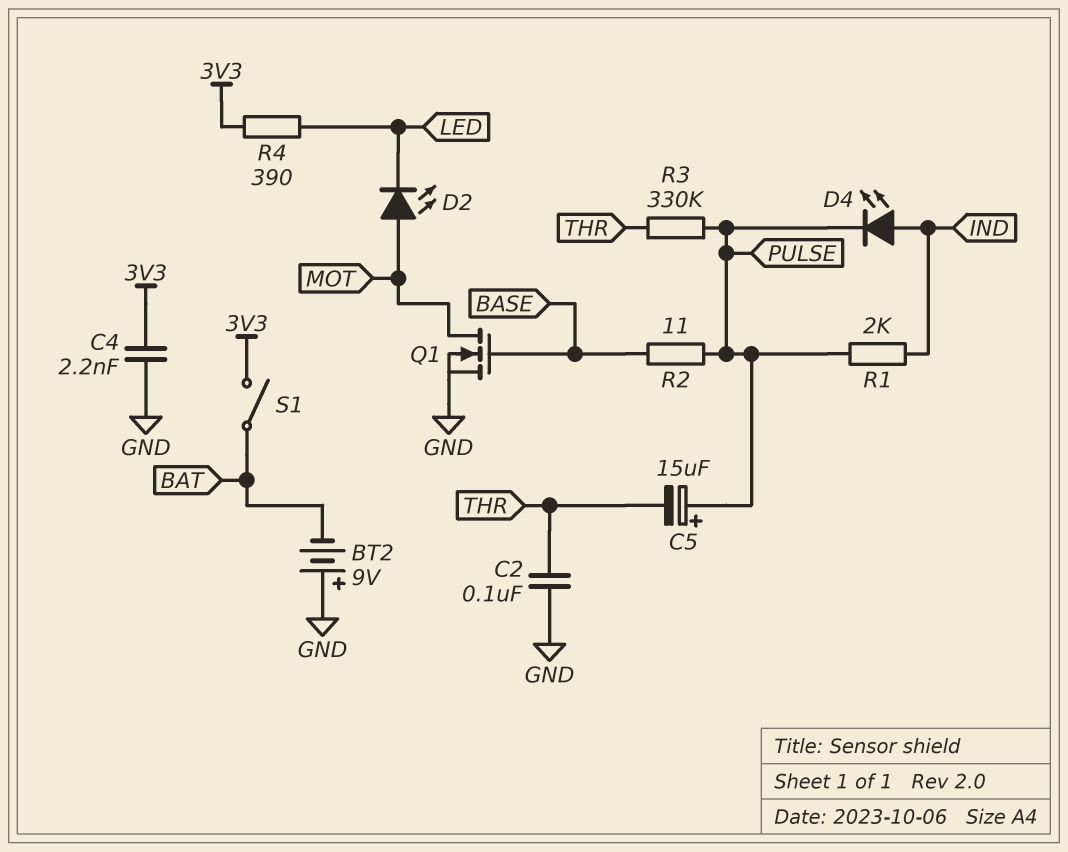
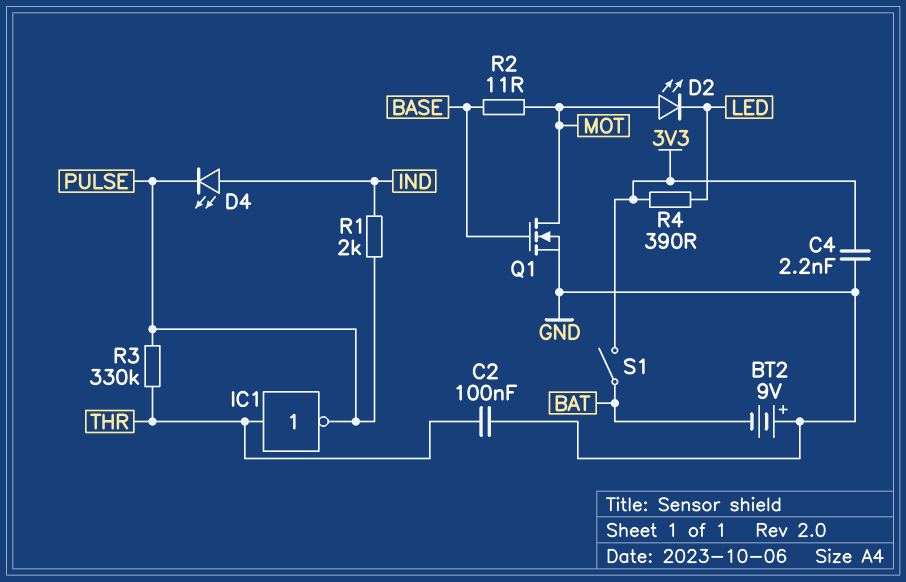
C5: 15uF (plus PULSE, minus THR) -> none
IC1: none -> NOT (in THR, out PULSE)
R2: 11 (BASE, PULSE) -> 11 (BASE, MOT)

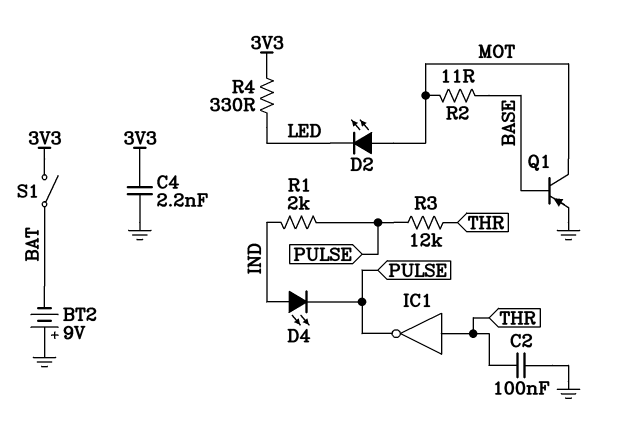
Q1: NMOS (G BASE, D MOT, S GND) -> PNP (B BASE, C MOT, E GND)
R3: 330k (PULSE, THR) -> 12k (PULSE, THR)
R4: 390 (3V3, LED) -> 330 (3V3, LED)

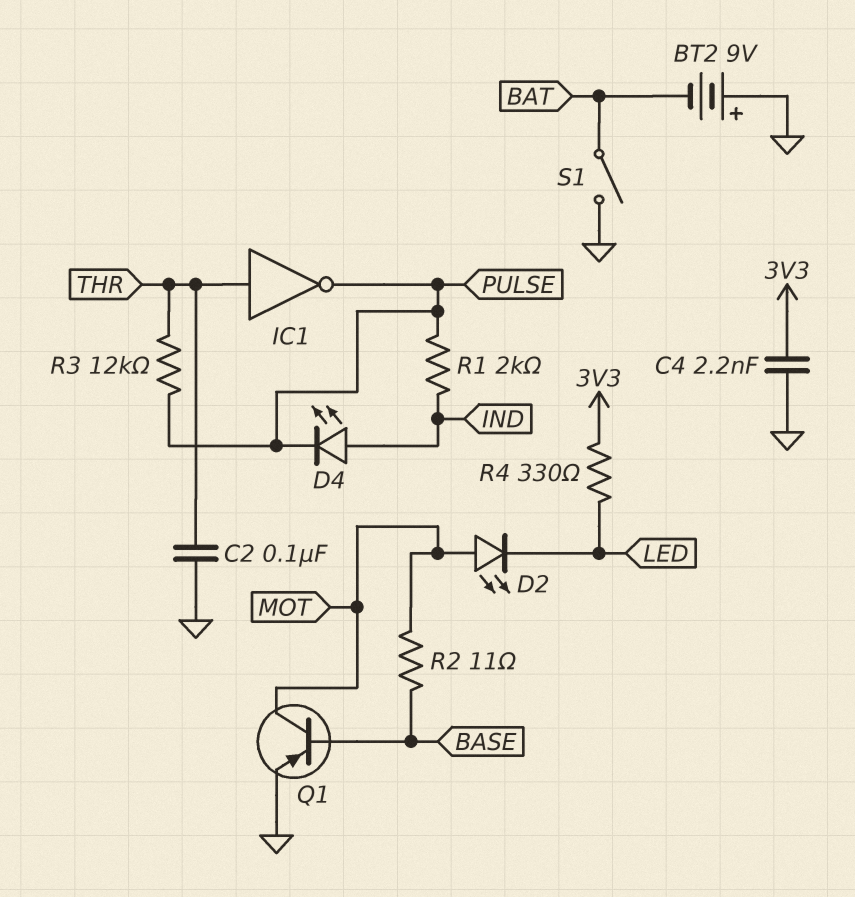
S1: switch (3V3, BAT) -> switch (BAT, GND)

